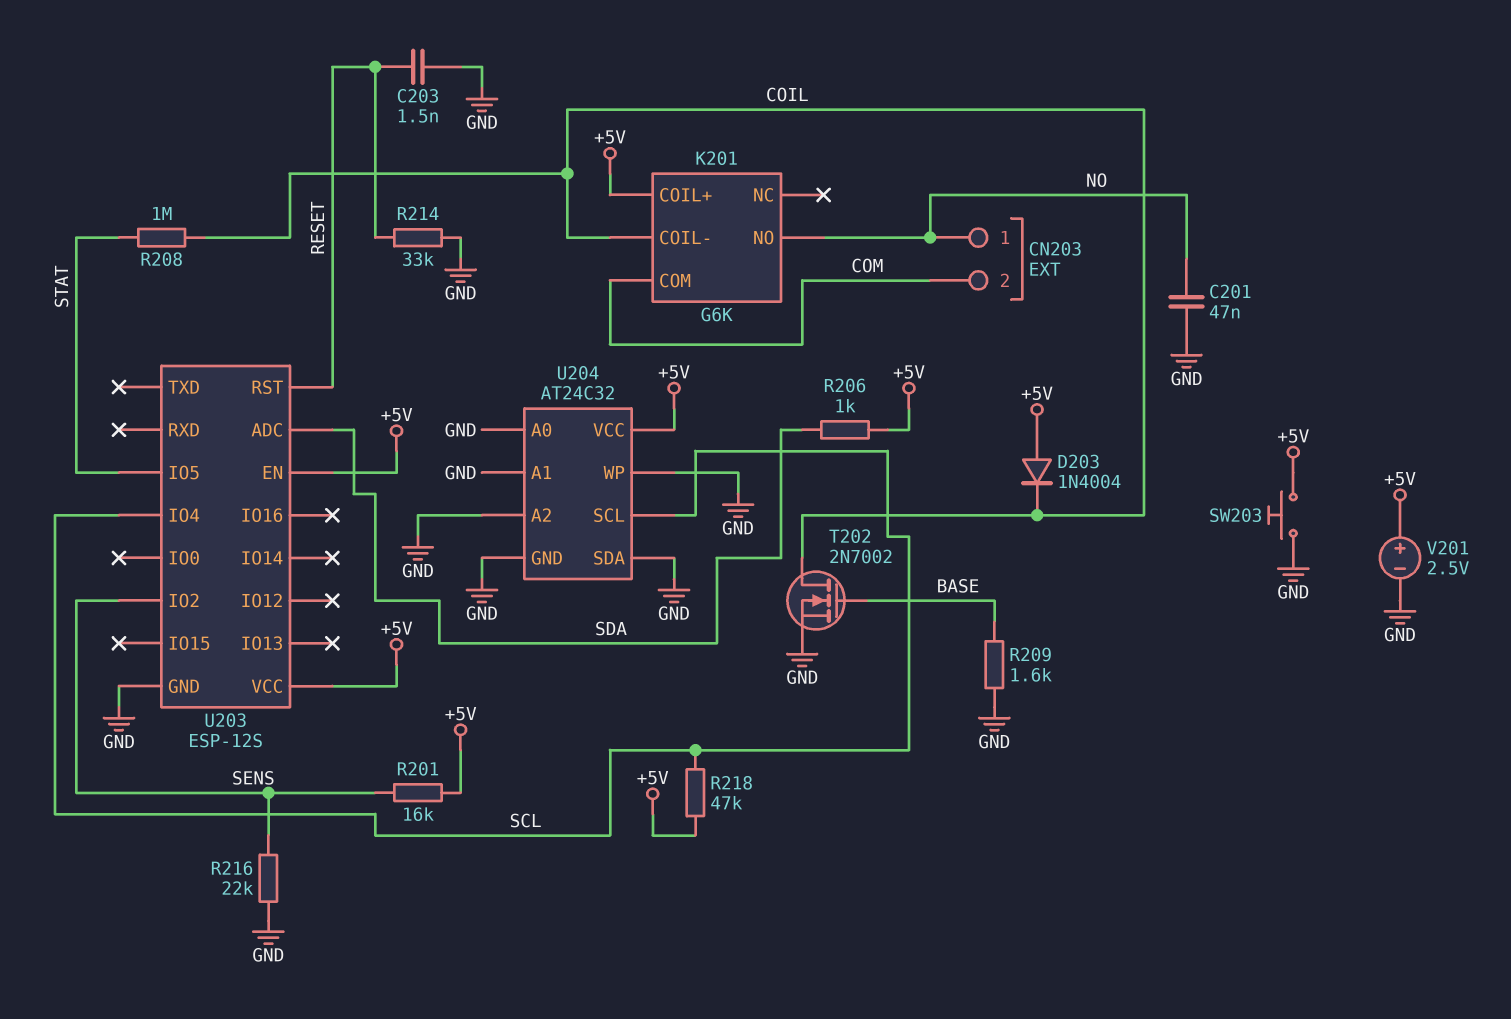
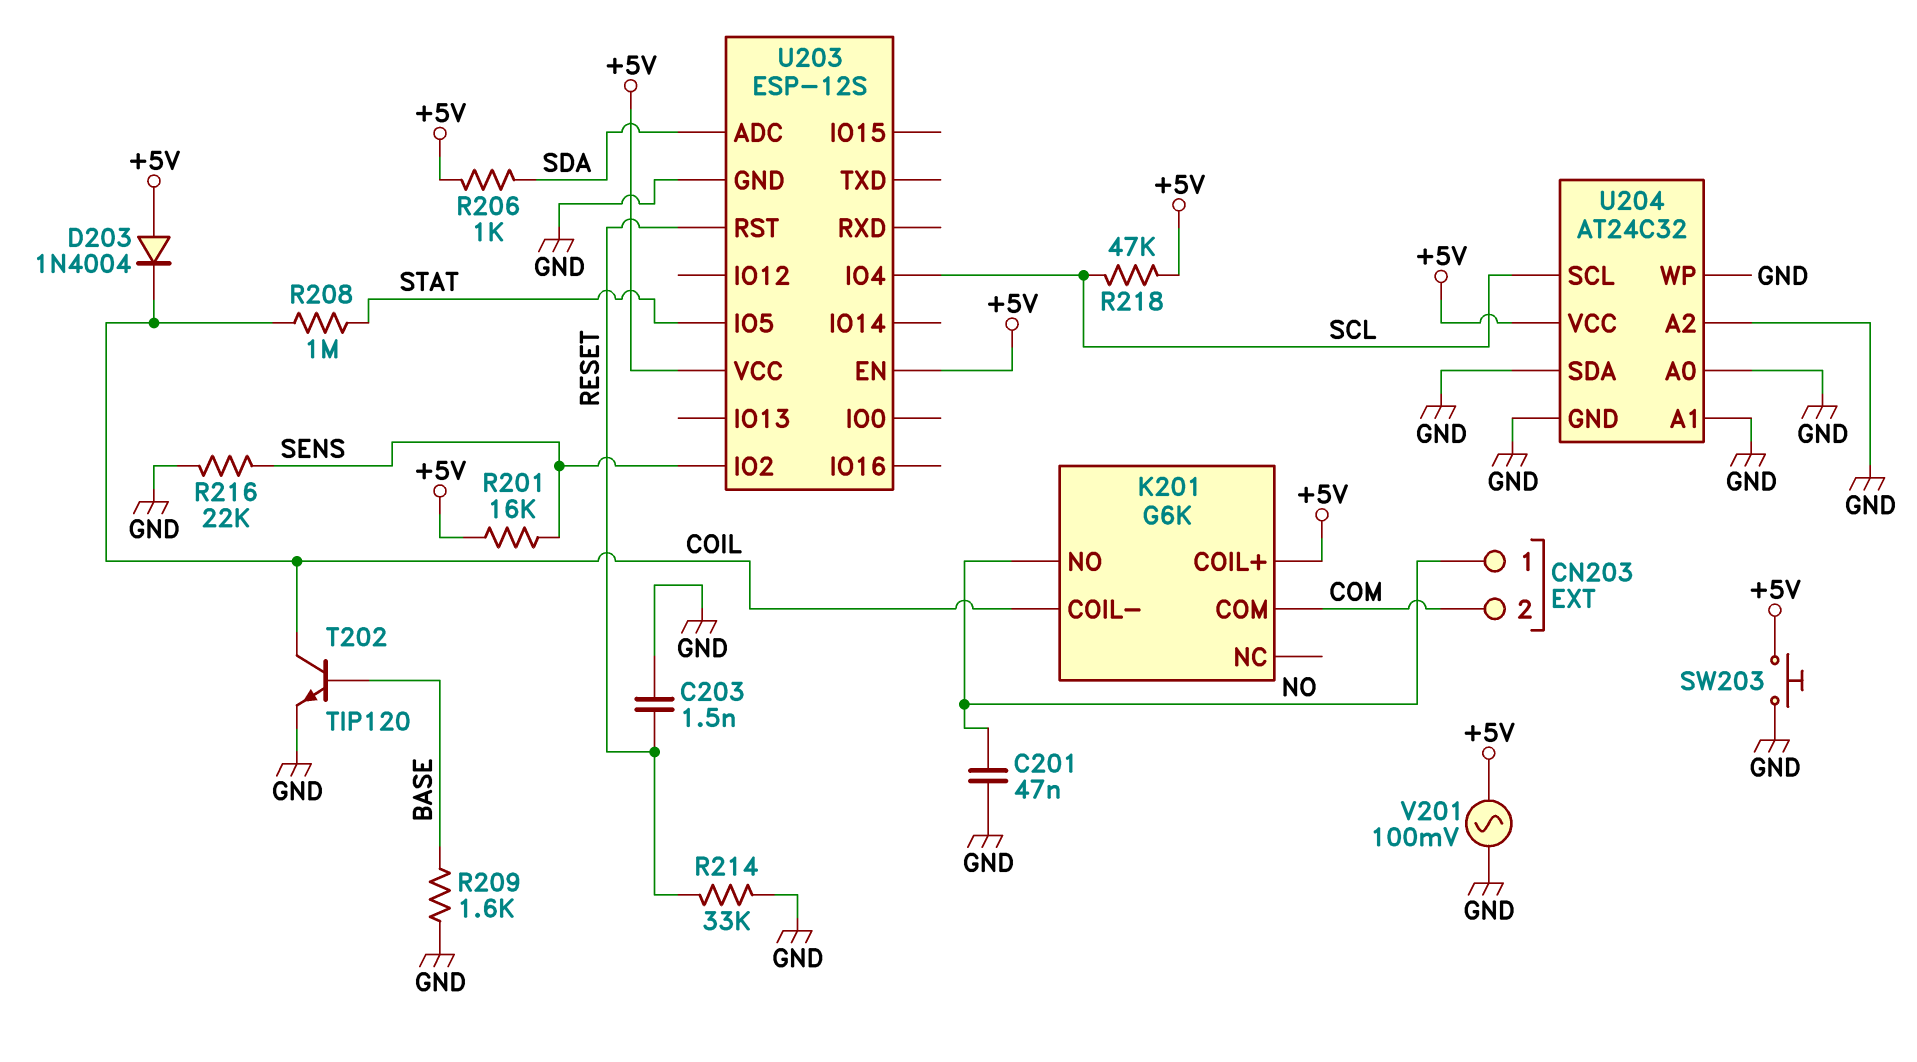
T202: NMOS 2N7002 (G BASE, D COIL, S GND) -> NPN TIP120 (B BASE, C COIL, E GND)
V201: 2.5V (plus +5V, minus GND) -> AC 100mV (+5V, GND)

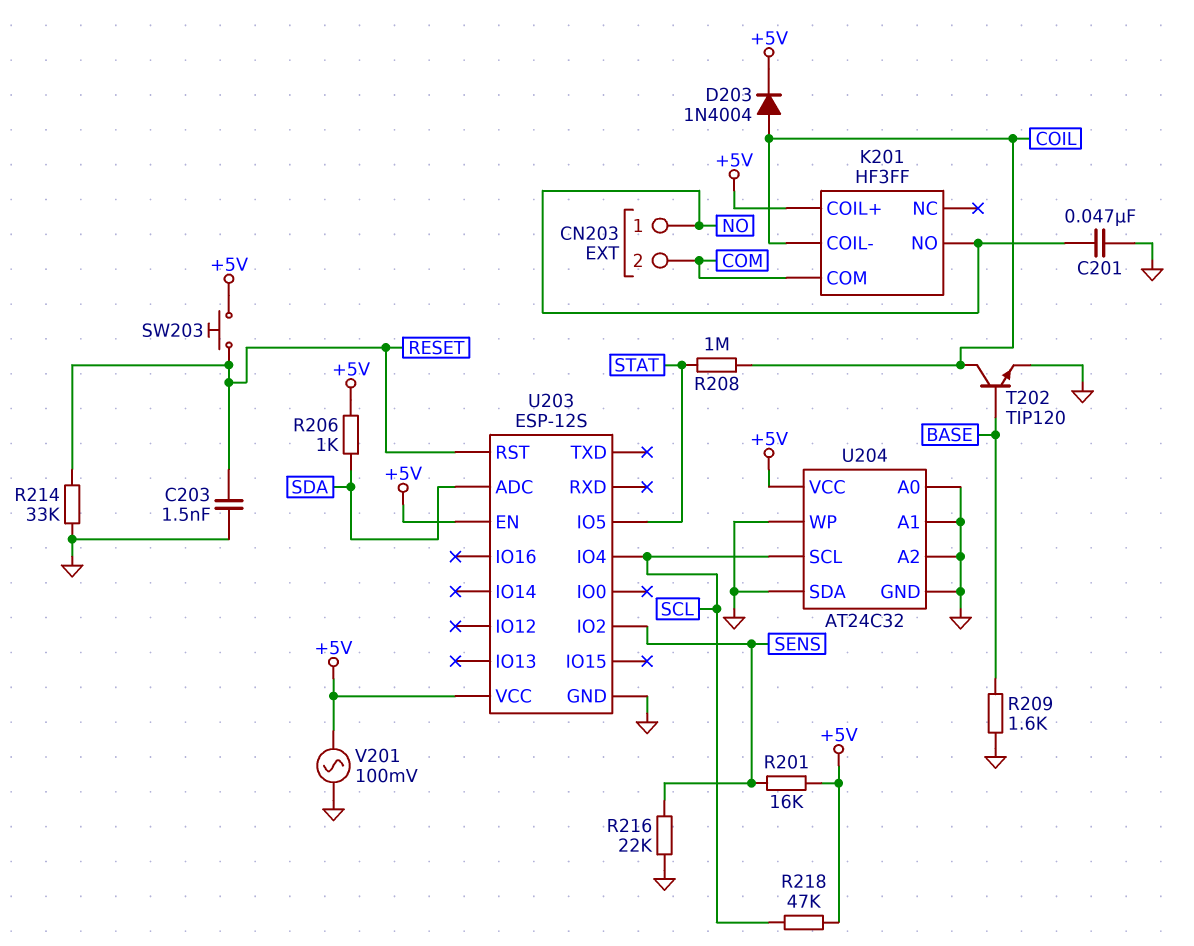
D203: diode 1N4004 (A +5V, K COIL) -> diode 1N4004 (A COIL, K +5V)
K201: G6K -> HF3FF
SW203: button (+5V, GND) -> button (+5V, RESET)

